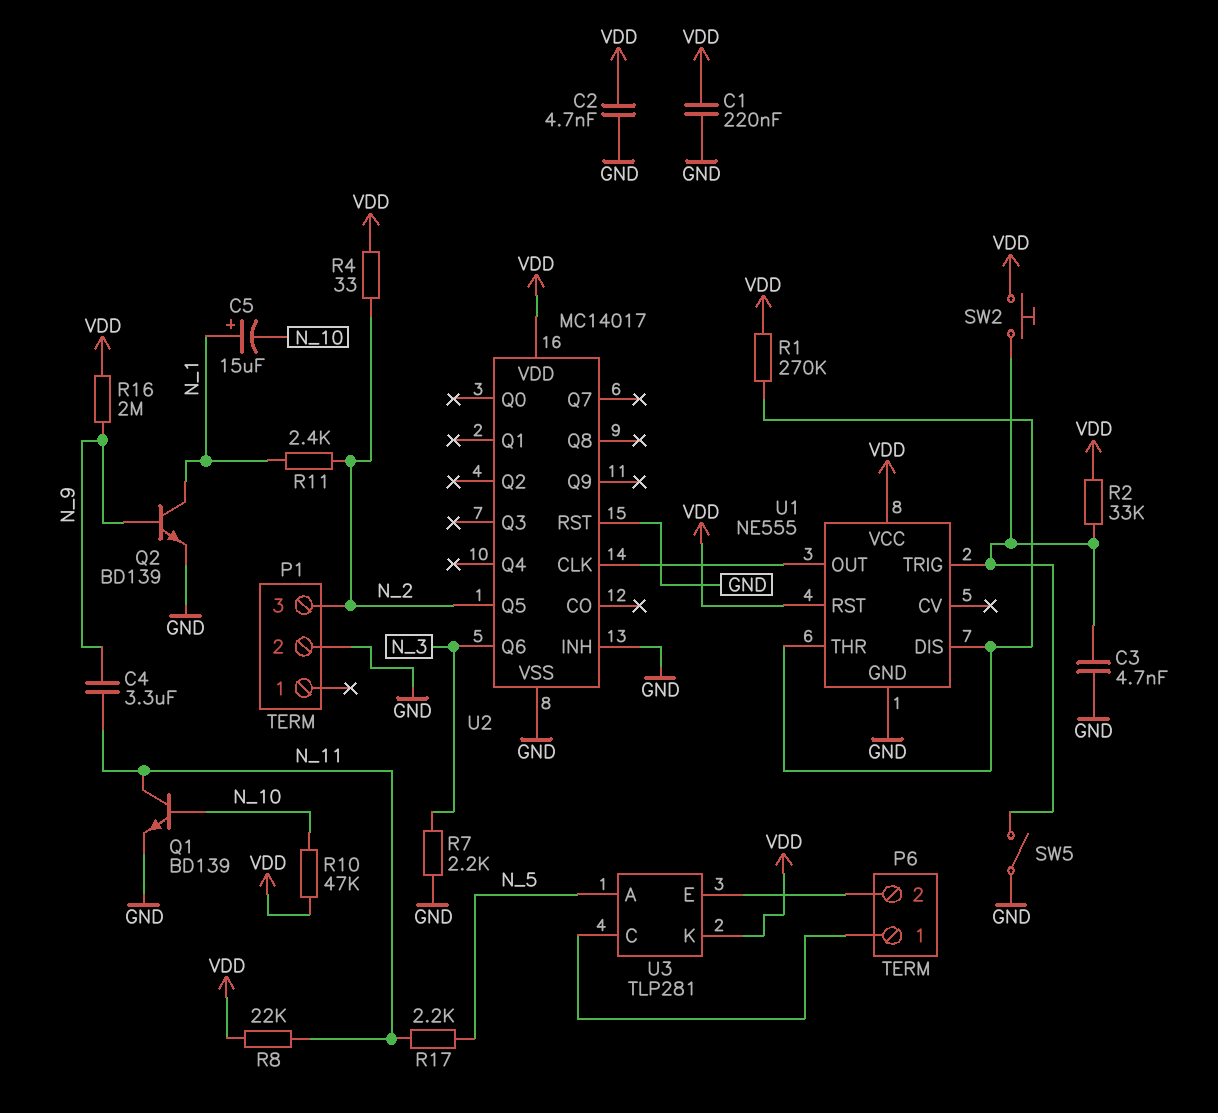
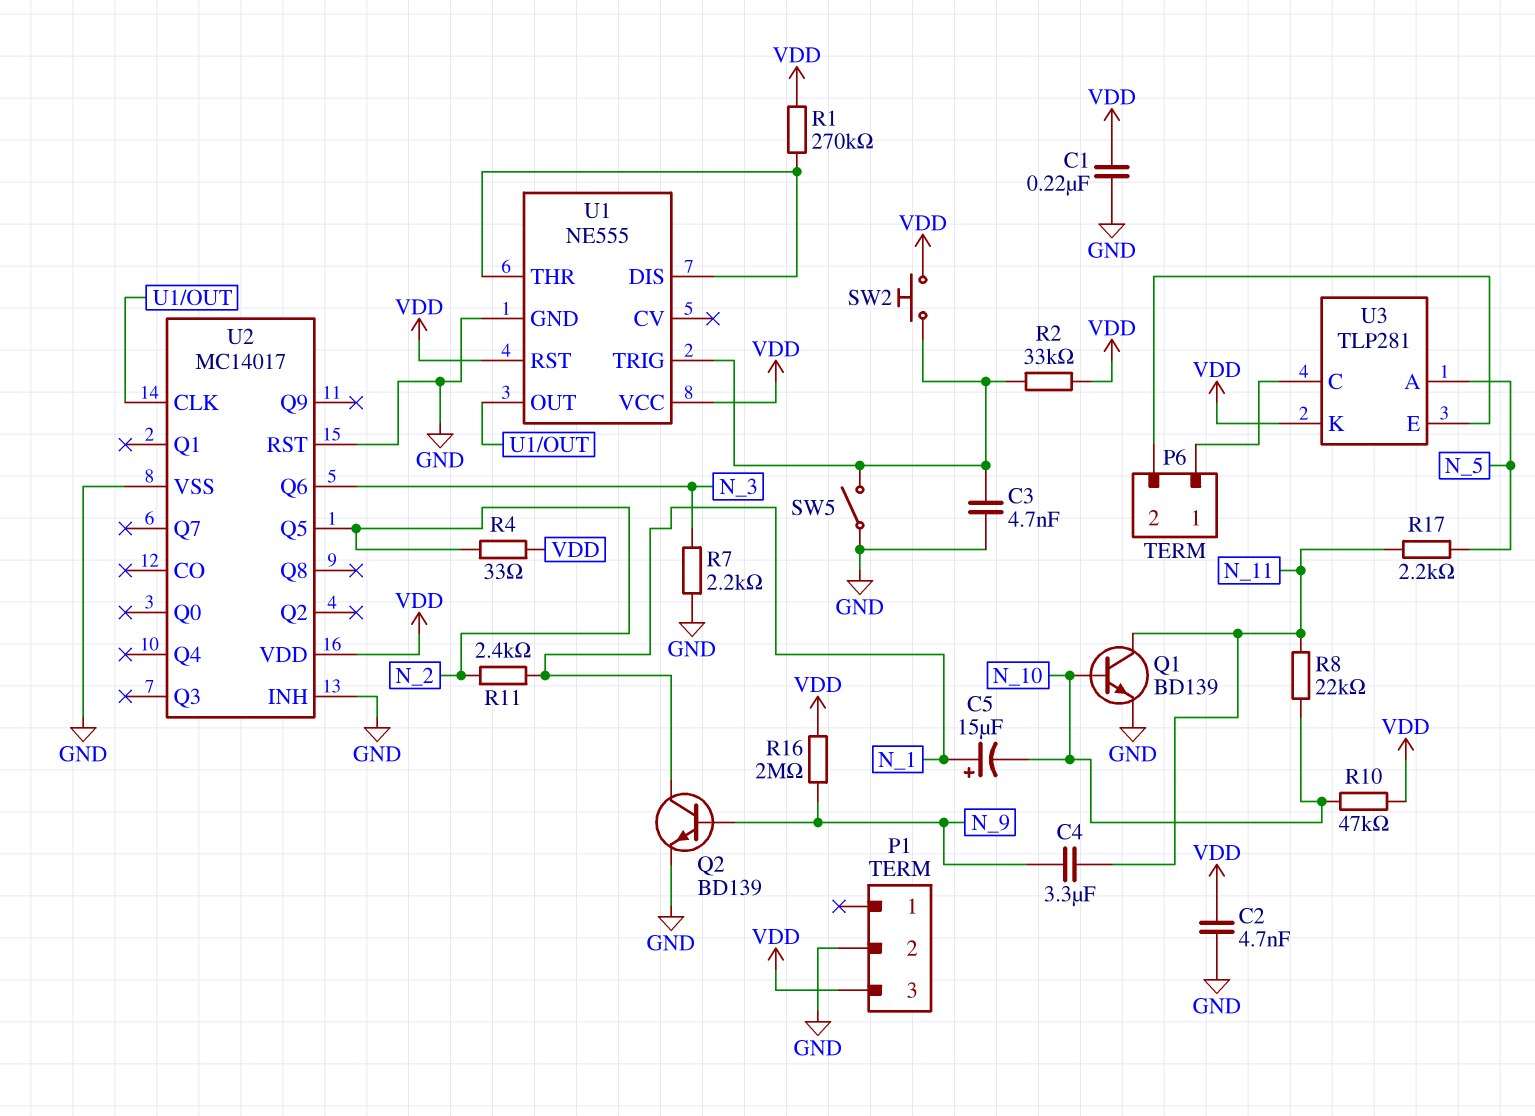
P1 pin 3: N_2 -> VDD
R8: 22k (N_11, VDD) -> 22k (N_10, N_11)

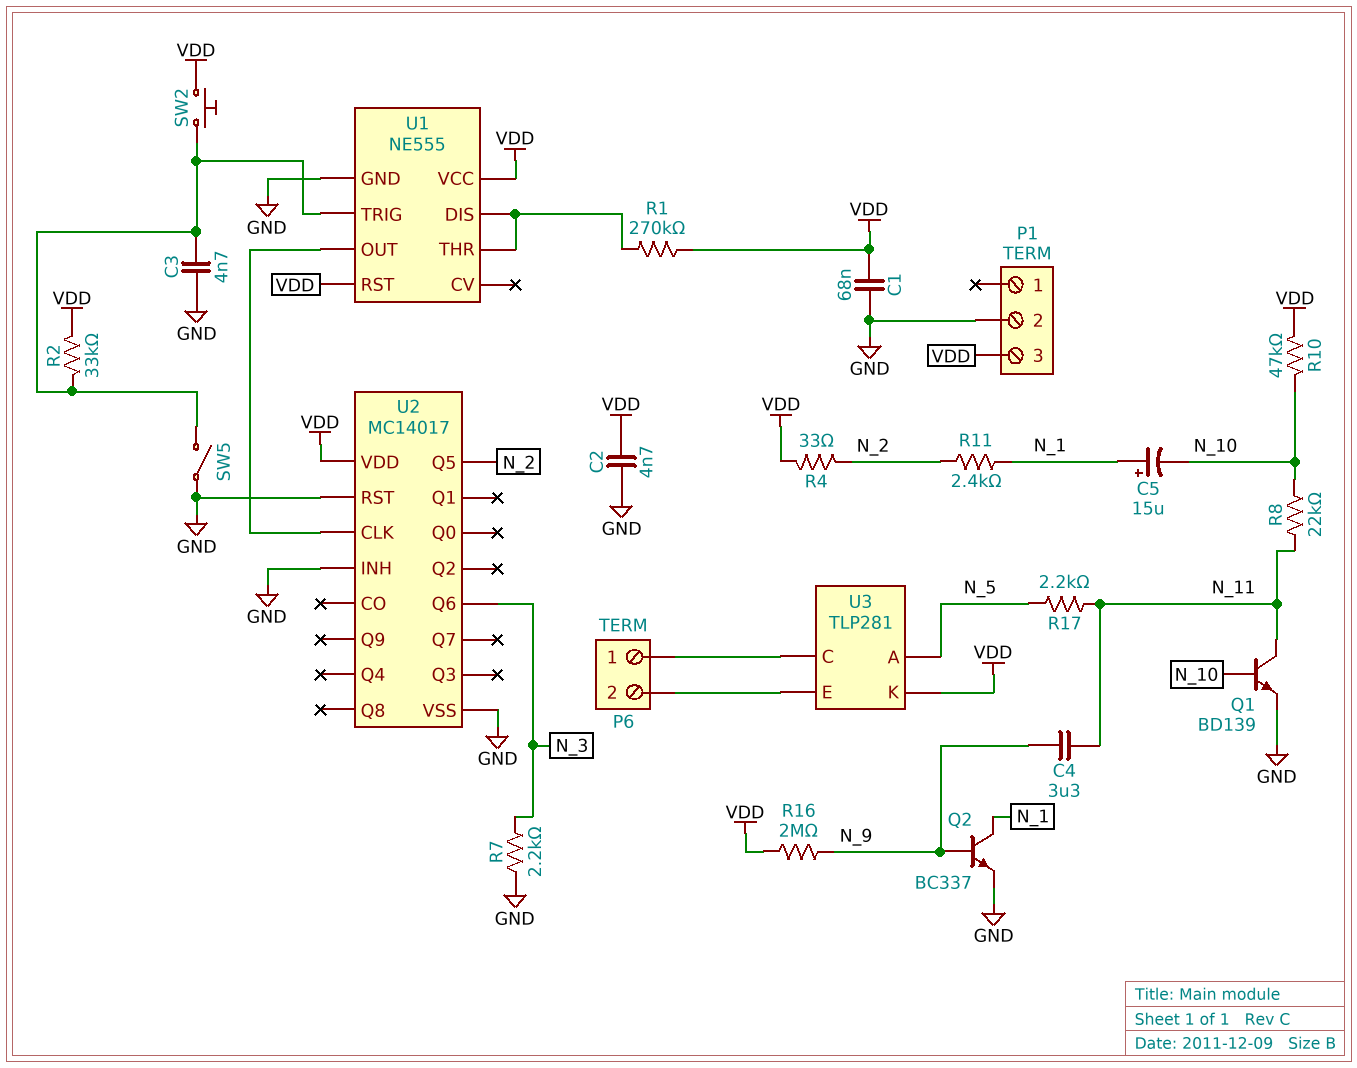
C1: 220nF (GND, VDD) -> 68nF (GND, VDD)
Q2: NPN BD139 (B N_9, C N_1, E GND) -> NPN BC337 (B N_9, C N_1, E GND)

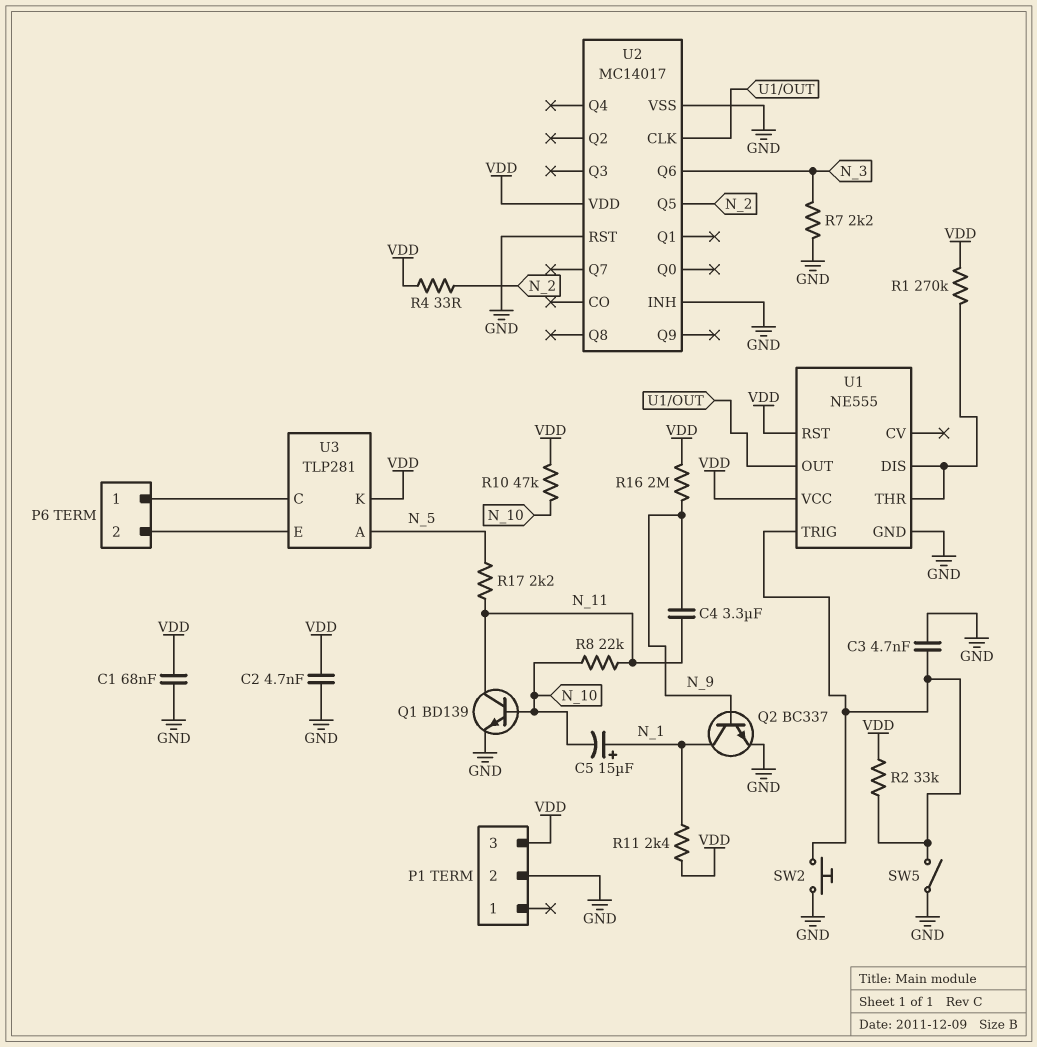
R11: 2.4k (N_1, N_2) -> 2.4k (N_1, VDD)
SW2: button (U1/TRIG, VDD) -> button (GND, U1/TRIG)

